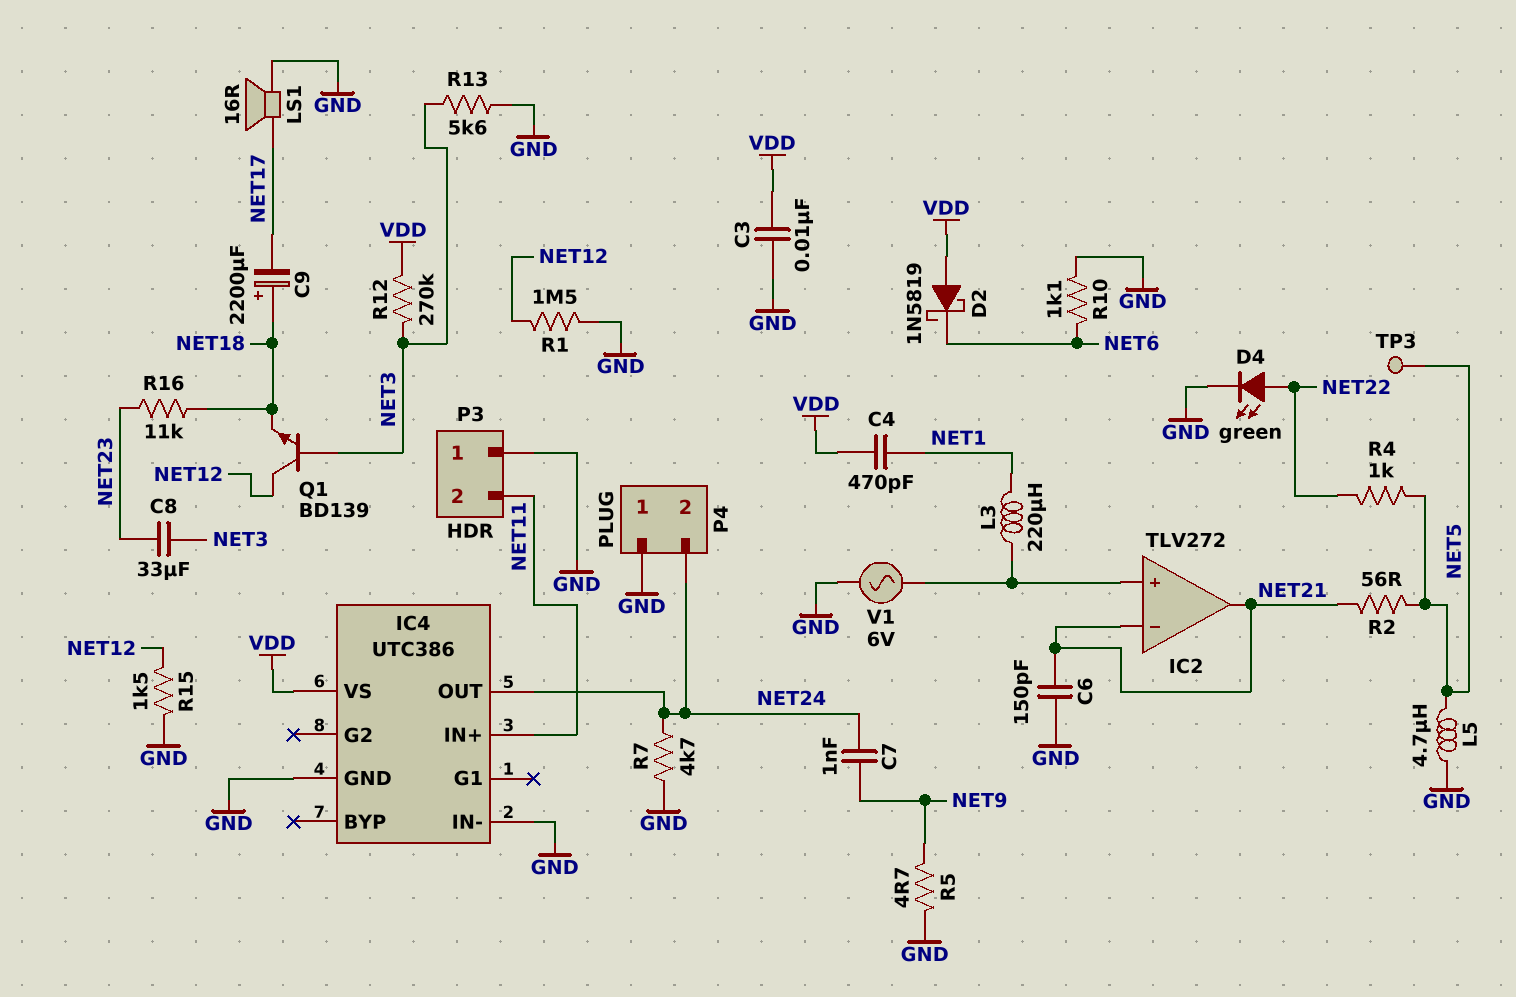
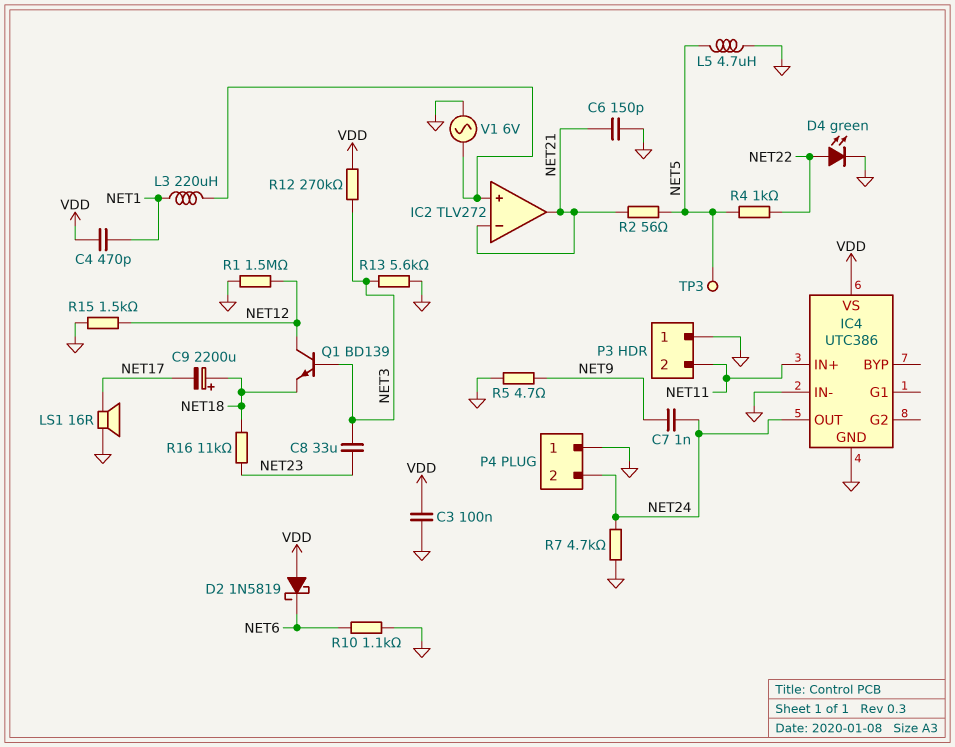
C3: 10nF (GND, VDD) -> 100nF (GND, VDD)

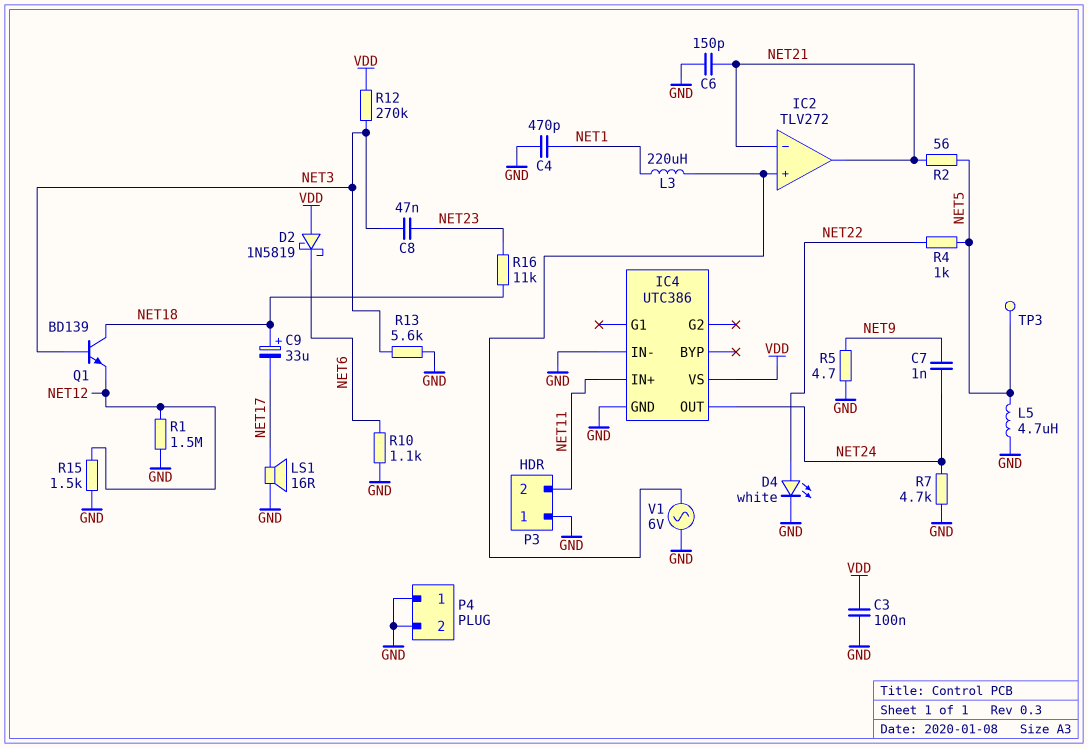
C4: 470pF (NET1, VDD) -> 470pF (GND, NET1)
C8: 33uF (NET3, NET23) -> 47nF (NET3, NET23)
C9: 2200uF (plus NET18, minus NET17) -> 33uF (plus NET18, minus NET17)
D4: LED green (A NET22, K GND) -> LED white (A NET22, K GND)
P4 pin 2: NET24 -> GND
Q1: NPN BD139 (B NET3, C NET12, E NET18) -> NPN BD139 (B NET3, C NET18, E NET12)

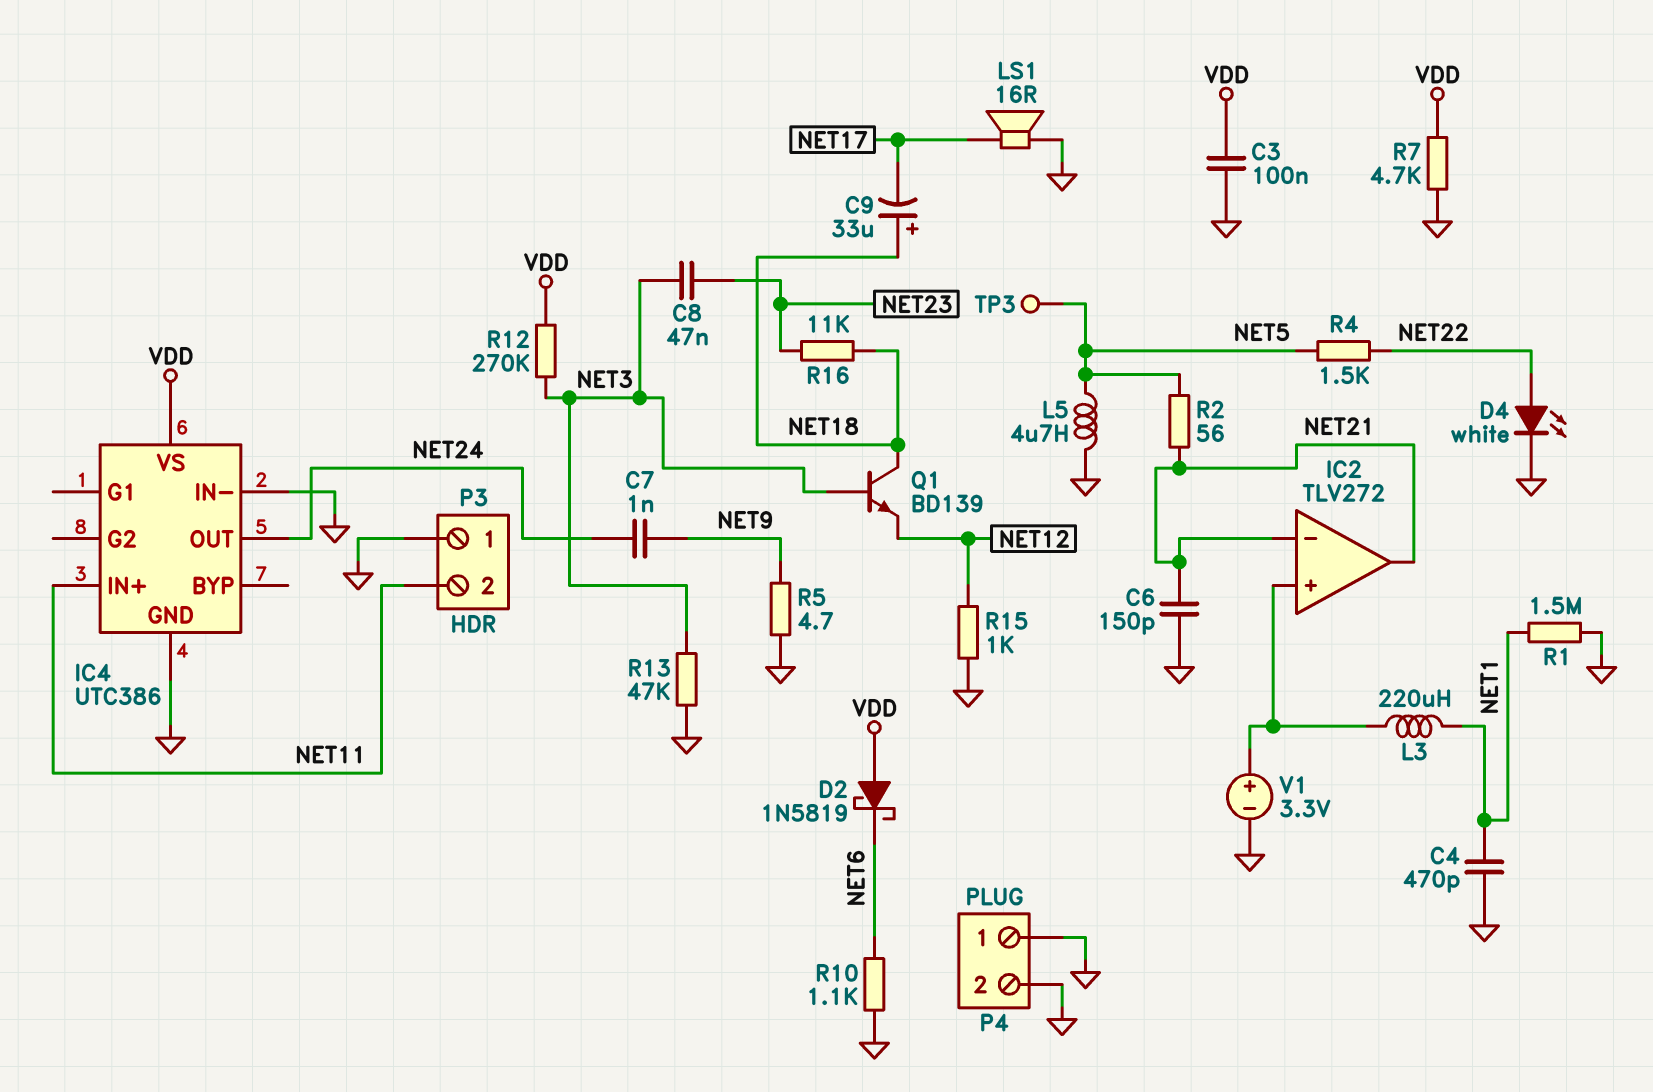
R1: 1.5M (GND, NET12) -> 1.5M (GND, NET1)
R4: 1k (NET5, NET22) -> 1.5k (NET5, NET22)
R7: 4.7k (GND, NET24) -> 4.7k (GND, VDD)
R13: 5.6k (GND, NET3) -> 47k (GND, NET3)
R15: 1.5k (GND, NET12) -> 1k (GND, NET12)
V1: AC 6V (GND, IC2/in+) -> 3.3V (plus IC2/in+, minus GND)

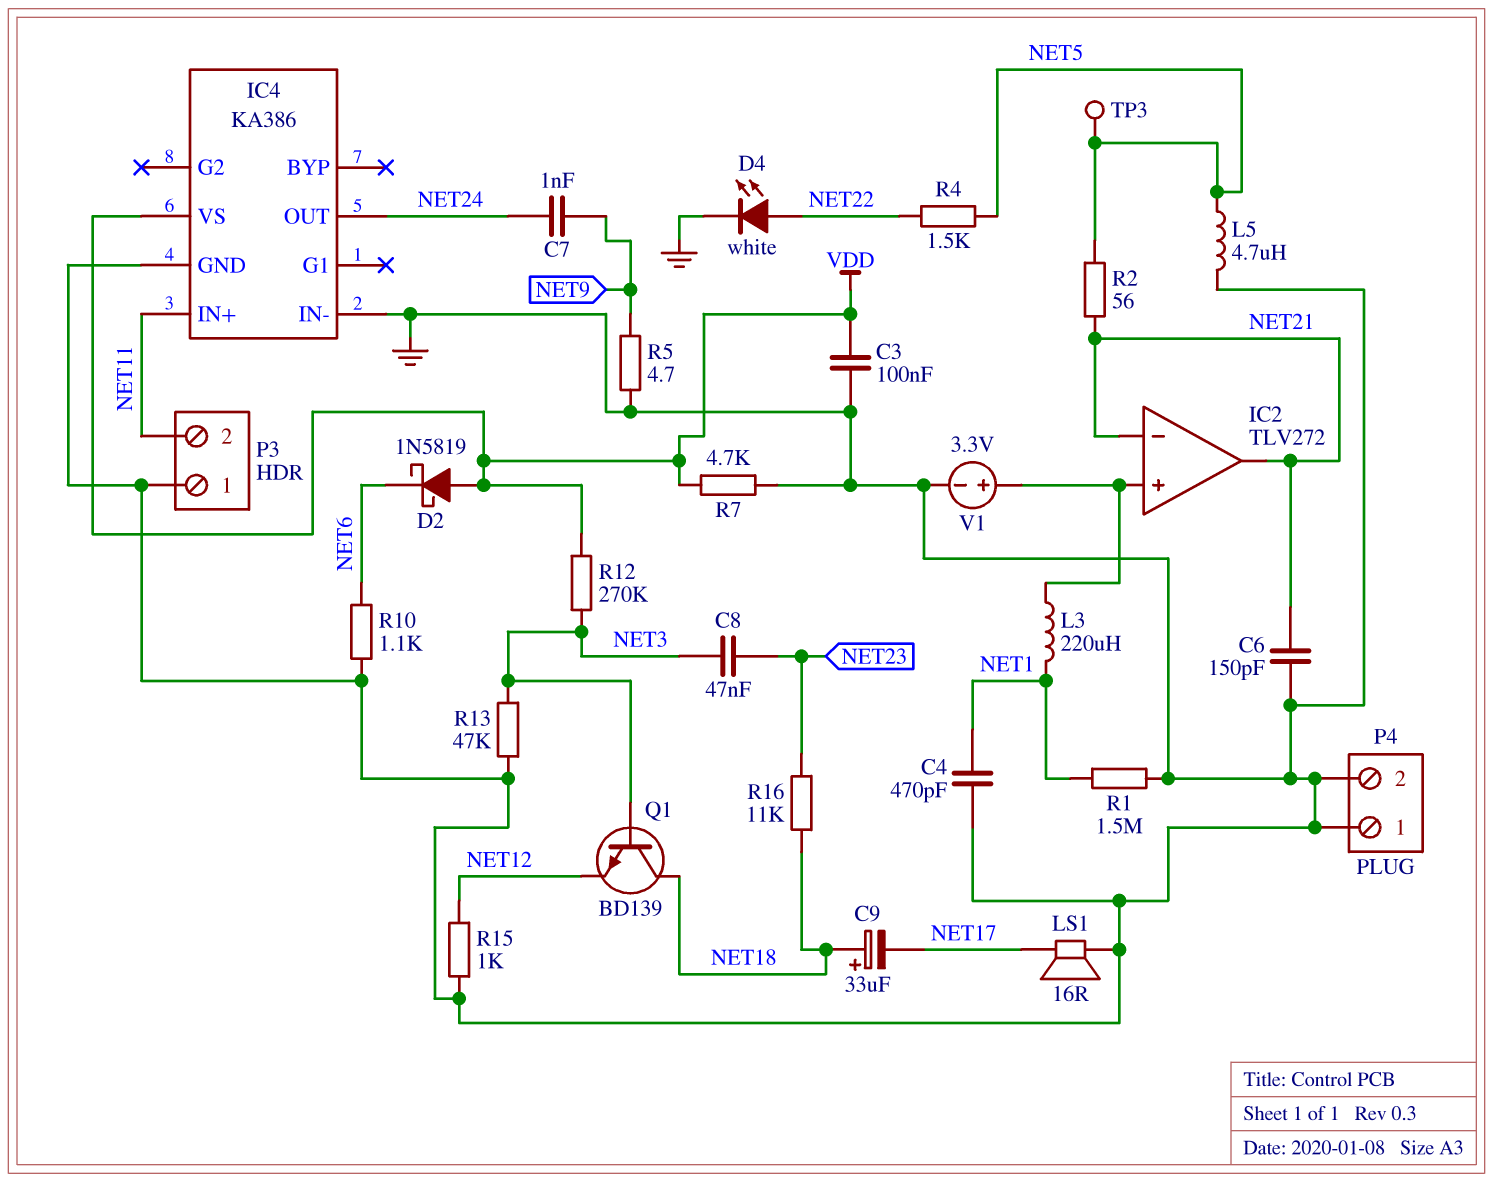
IC4: UTC386 -> KA386

